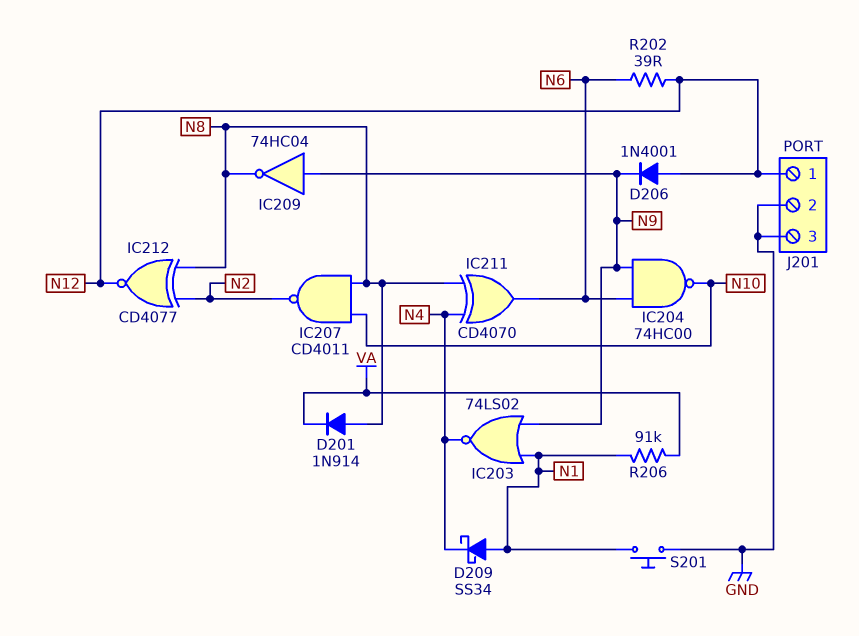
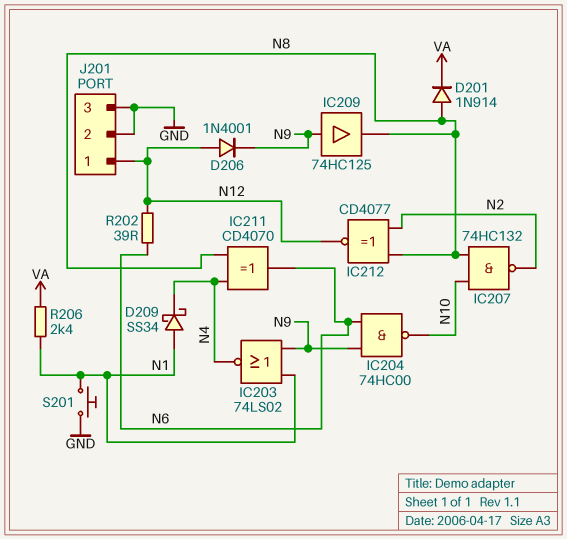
IC207: NAND CD4011 (in N8, in N10, out N2) -> NAND 74HC132 (in N8, in N10, out N2)
IC209: NOT 74HC04 (in N9, out N8) -> buffer 74HC125 (in N9, out N8)
R206: 91k (N1, VA) -> 2.4k (N1, VA)

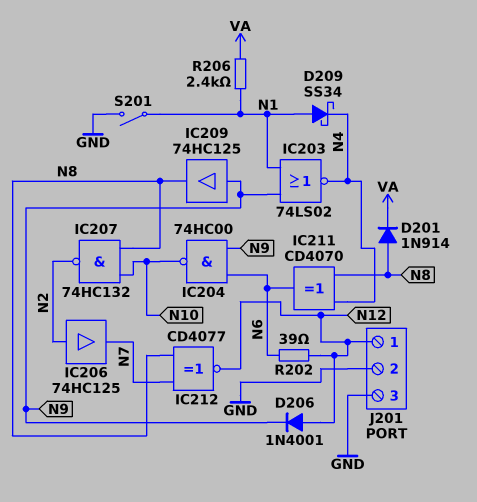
IC206: none -> buffer 74HC125 (in N2, out N7)
IC212: XNOR CD4077 (in N2, in N8, out N12) -> XNOR CD4077 (in N7, in N8, out N12)
S201: button (GND, N1) -> switch (GND, N1)

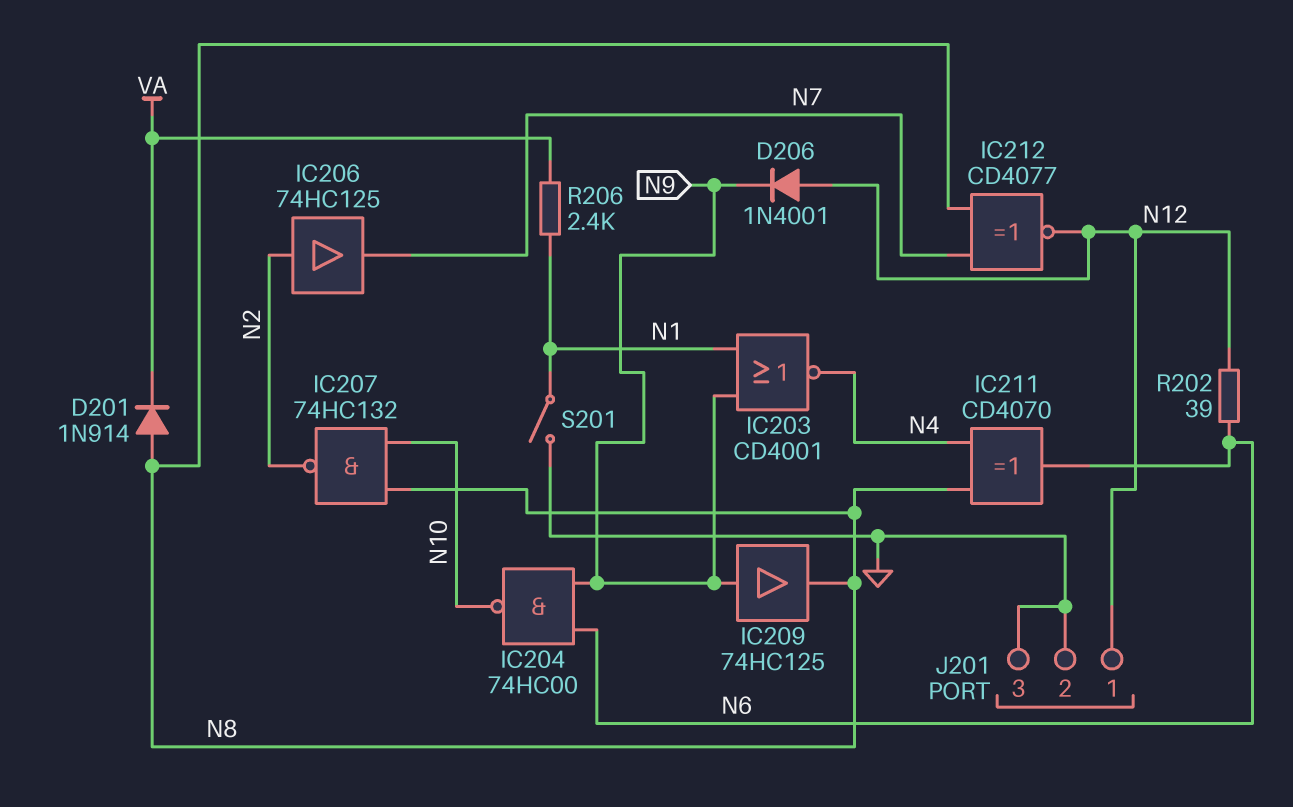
D209: schottky SS34 (A N1, K N4) -> none
IC203: NOR 74LS02 (in N1, in N9, out N4) -> NOR CD4001 (in N1, in N9, out N4)

